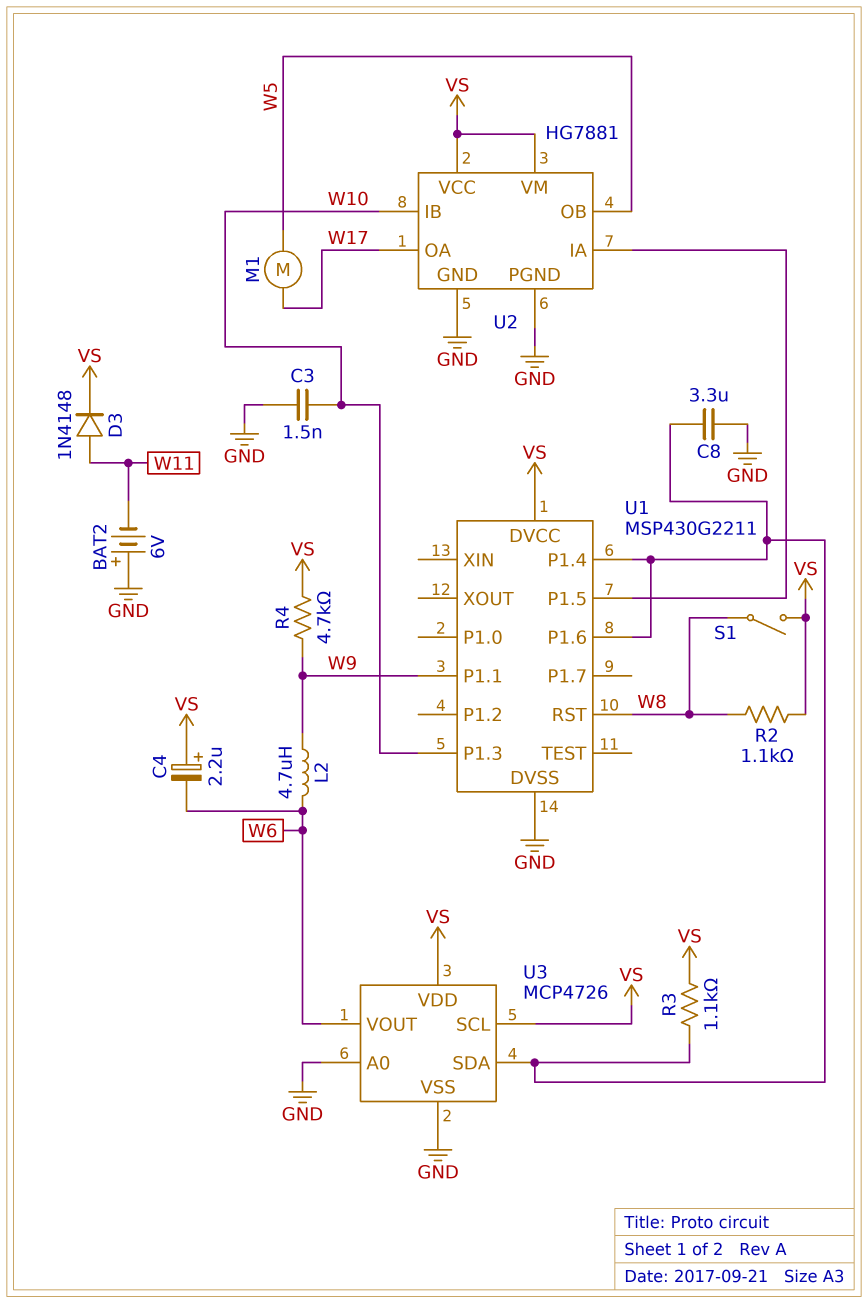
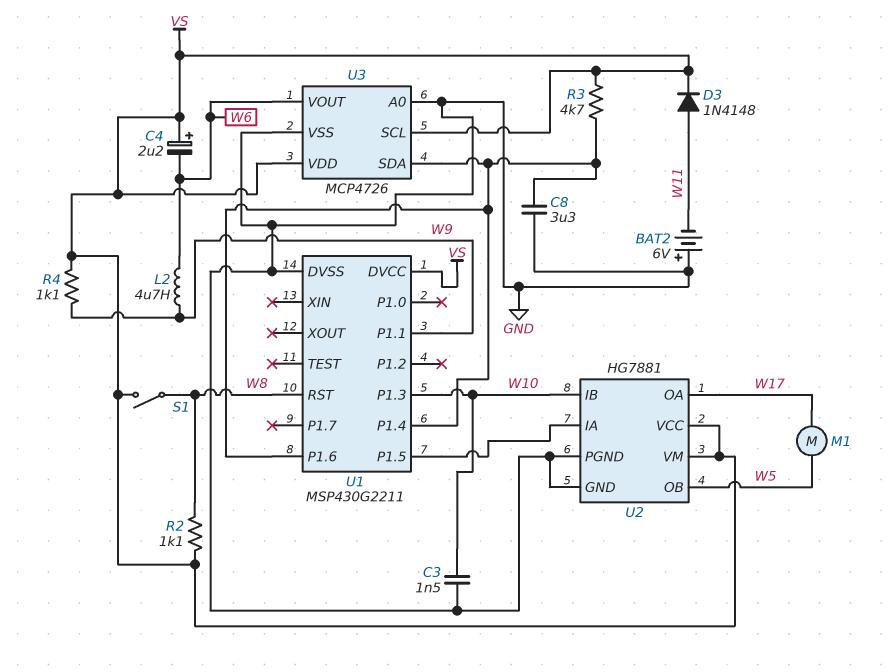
R3: 1.1k (U1/P1.4, VS) -> 4.7k (U1/P1.4, VS)
R4: 4.7k (VS, W9) -> 1.1k (VS, W9)

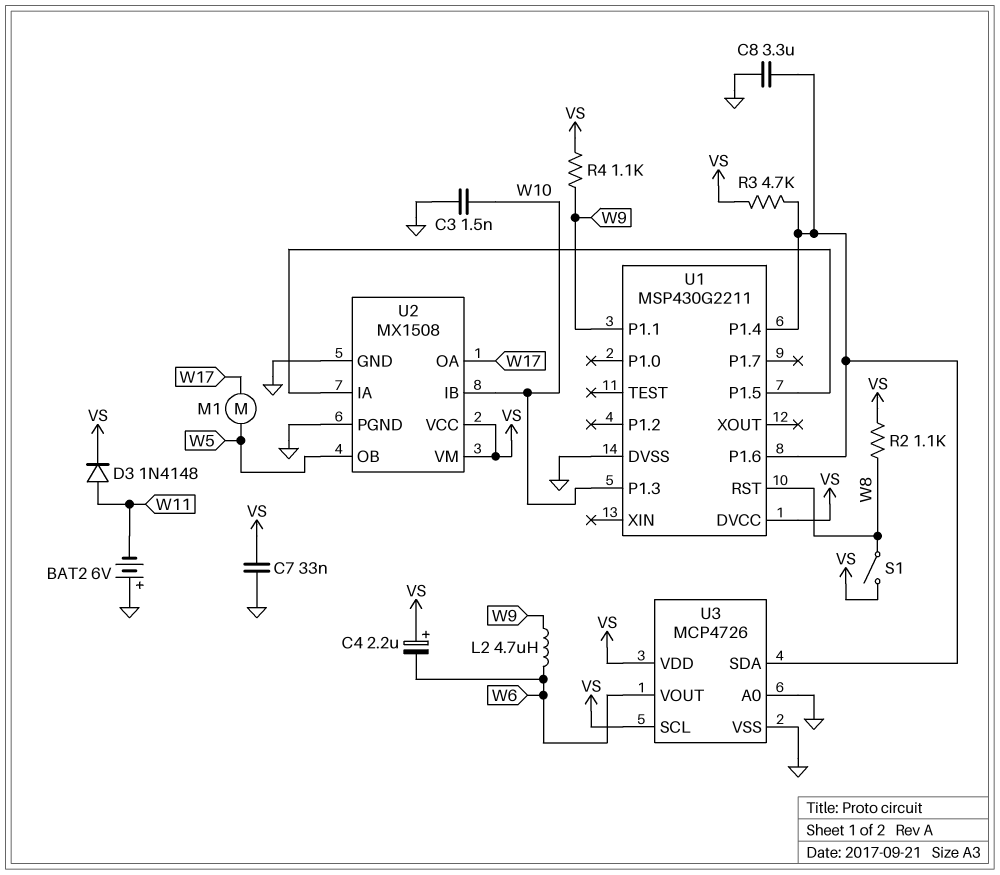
C7: none -> 33nF (GND, VS)
U2: HG7881 -> MX1508

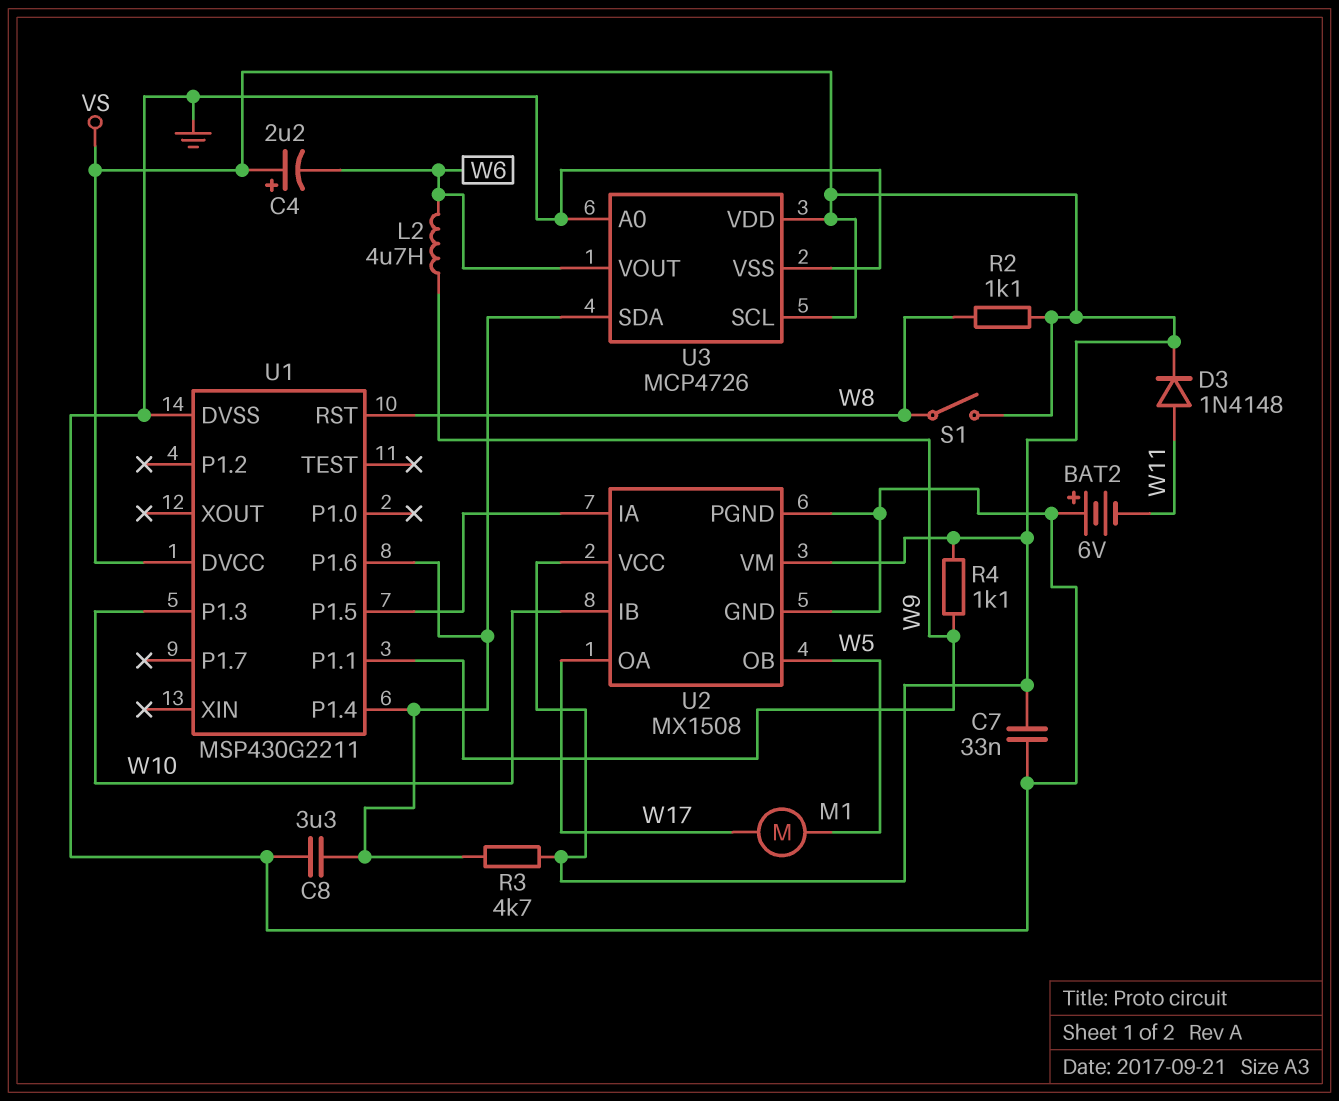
C3: 1.5nF (GND, W10) -> none

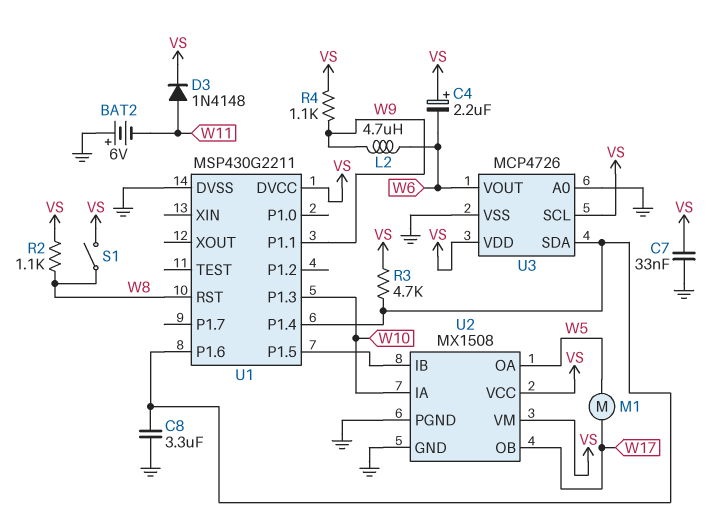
U2 pin IA: U1/P1.5 -> W10
U2 pin IB: W10 -> U1/P1.5
U2 pin OA: W17 -> W5
U2 pin OB: W5 -> W17

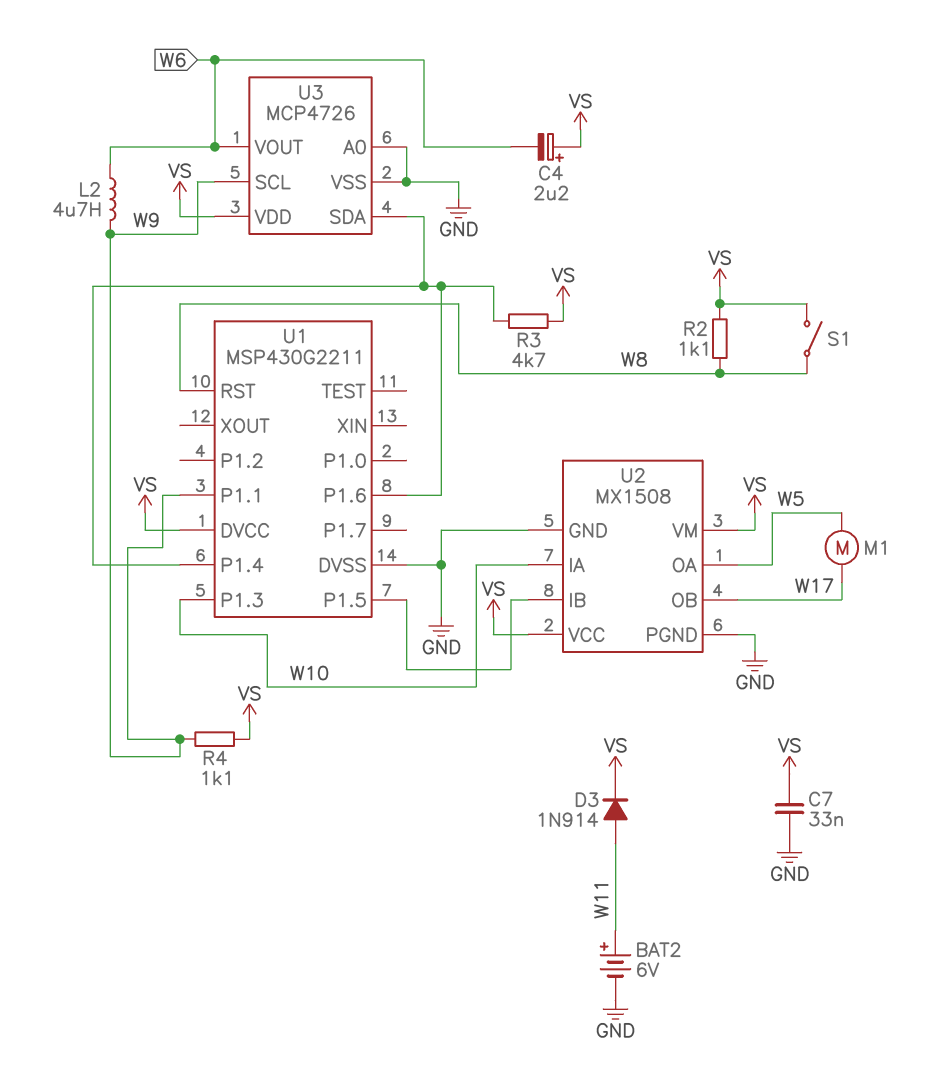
BAT2: 6V (plus GND, minus W11) -> 6V (plus W11, minus GND)
C8: 3.3uF (GND, U1/P1.4) -> none
D3: diode 1N4148 (A W11, K VS) -> diode 1N914 (A W11, K VS)
U3 pin SCL: VS -> W9

